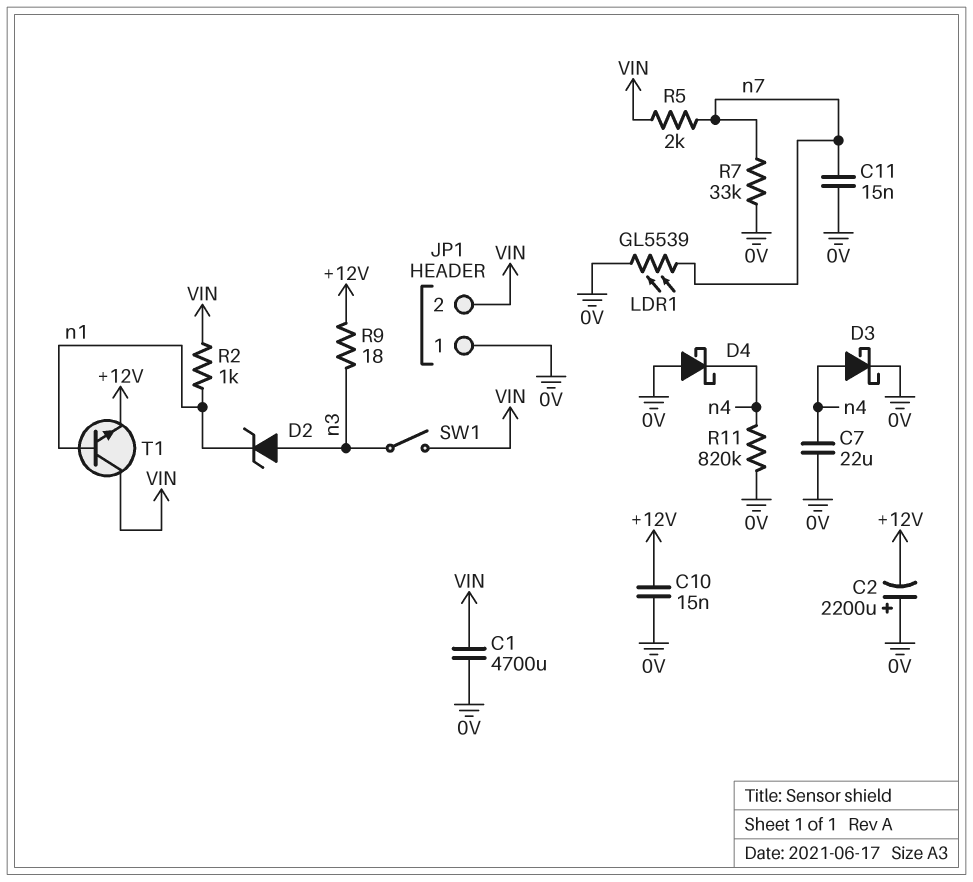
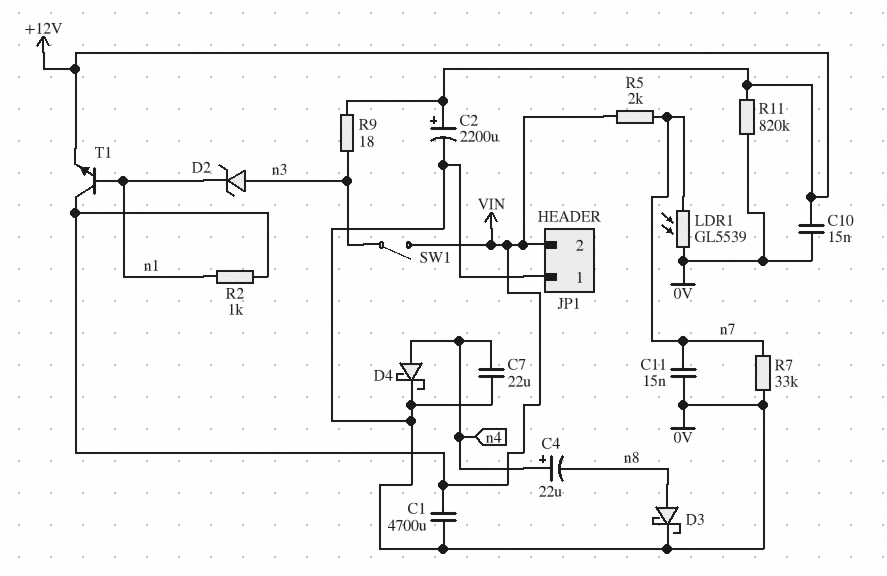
C2: 2200uF (plus 0V, minus +12V) -> 2200uF (plus +12V, minus 0V)
C4: none -> 22uF (plus n4, minus n8)
D3: schottky (A n4, K 0V) -> schottky (A n8, K 0V)
D4: schottky (A 0V, K n4) -> schottky (A n4, K 0V)
R11: 820k (0V, n4) -> 820k (+12V, 0V)

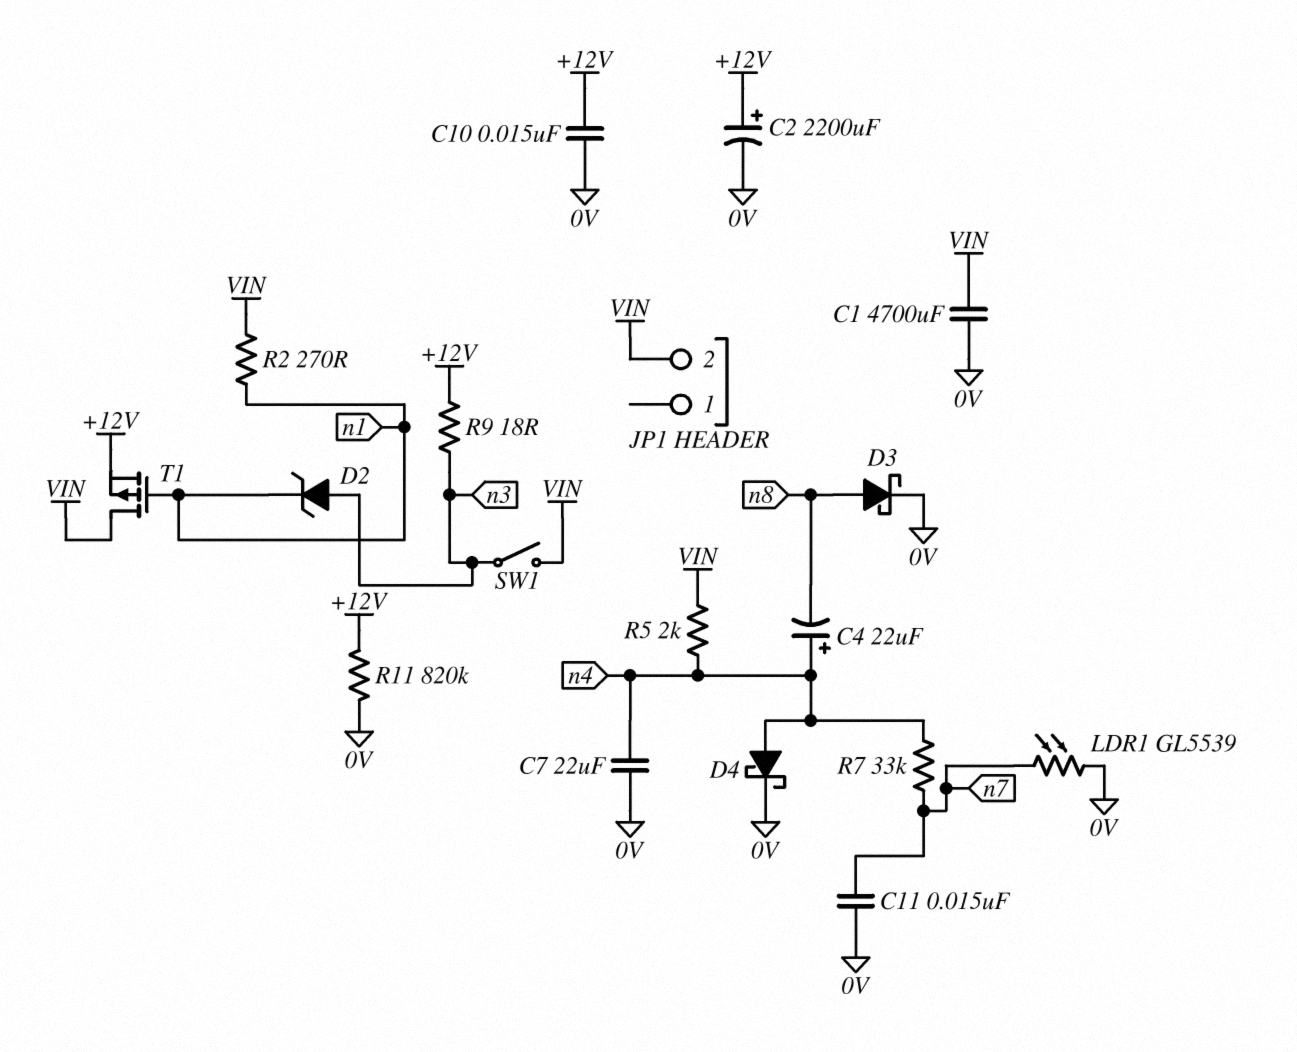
JP1 pin 1: 0V -> none
R2: 1k (VIN, n1) -> 270 (VIN, n1)
R5: 2k (VIN, n7) -> 2k (VIN, n4)
R7: 33k (0V, n7) -> 33k (n4, n7)
T1: NPN (B n1, C VIN, E +12V) -> PMOS (G n1, D VIN, S +12V)

